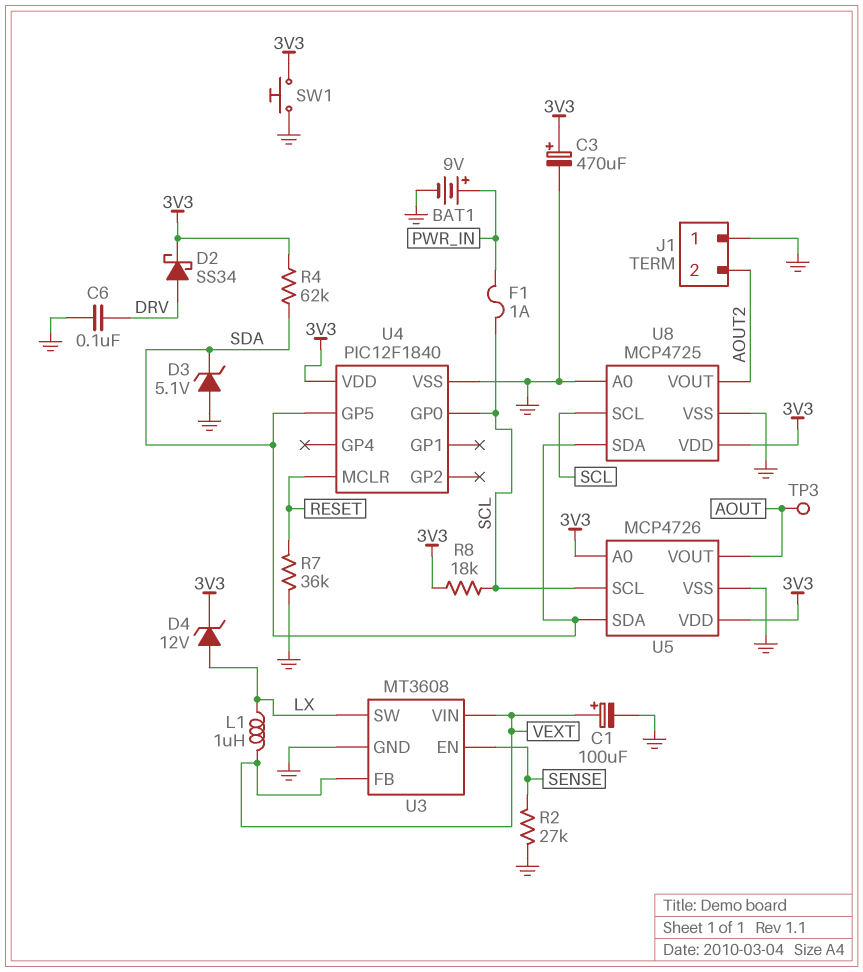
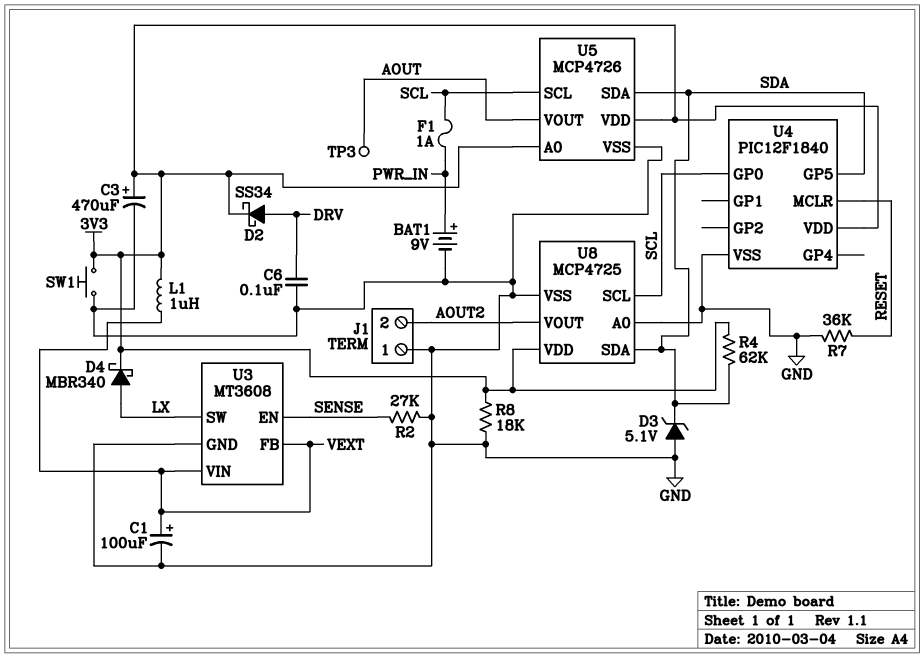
D4: zener 12V (A LX, K 3V3) -> schottky MBR340 (A LX, K 3V3)
L1: 1uH (LX, VEXT) -> 1uH (3V3, VEXT)
R8: 18k (3V3, SCL) -> 18k (3V3, GND)

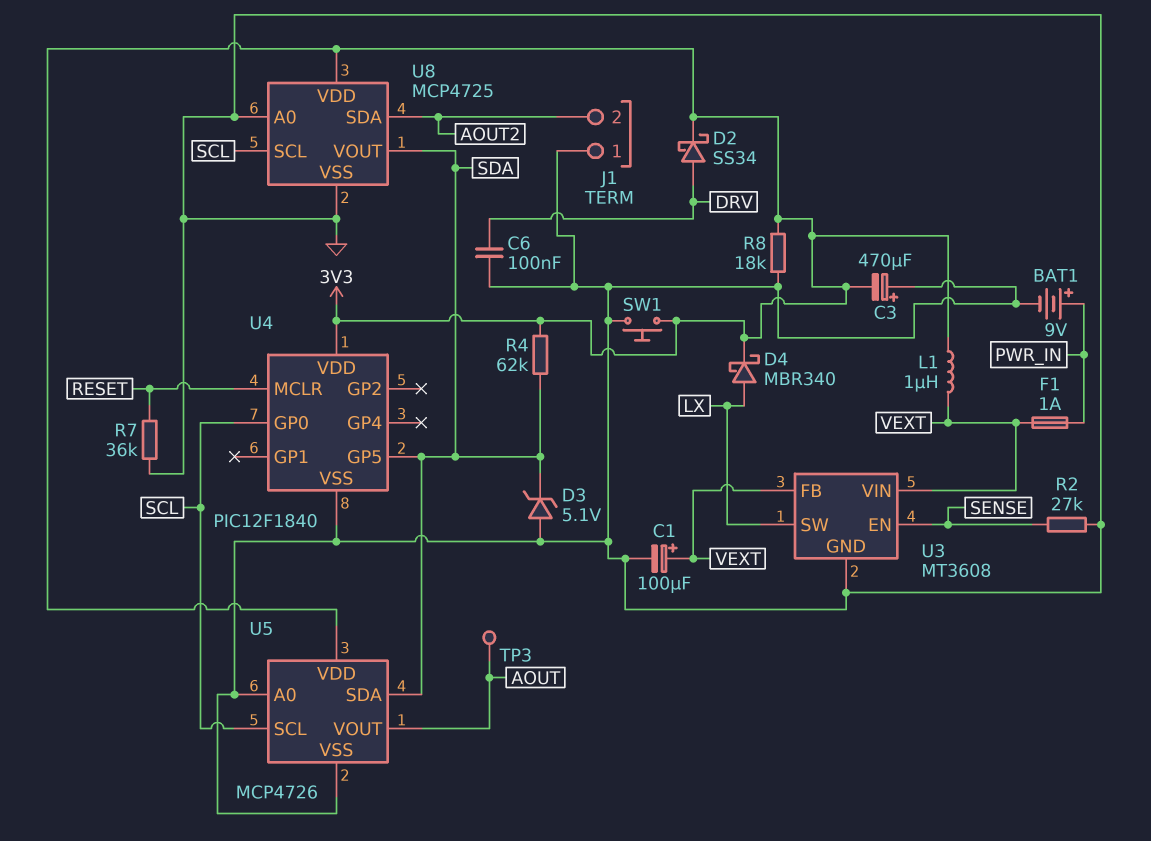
C3: 470uF (plus 3V3, minus GND) -> 470uF (plus GND, minus 3V3)
F1: 1A (PWR_IN, SCL) -> 1A (PWR_IN, VEXT)
U5 pin A0: 3V3 -> GND
U8 pin SDA: SDA -> AOUT2
U8 pin VOUT: AOUT2 -> SDA

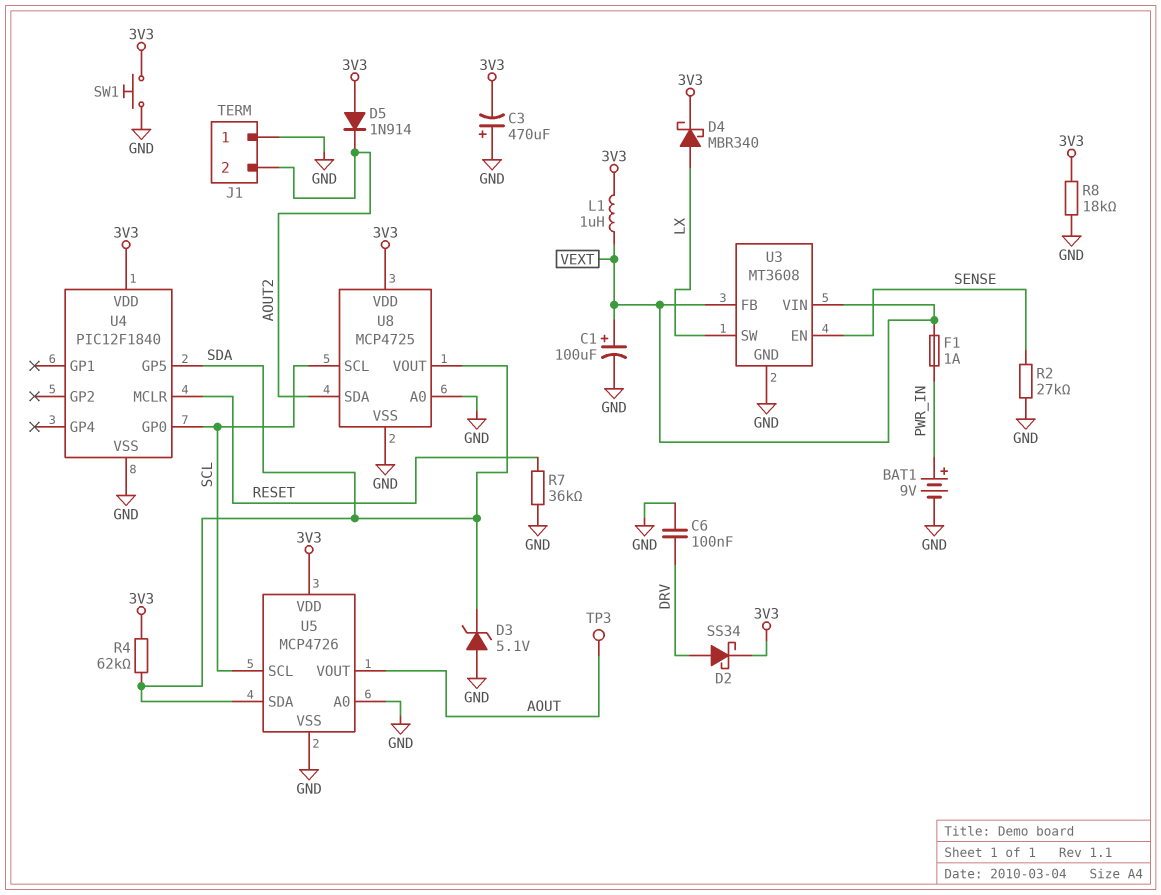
D5: none -> diode 1N914 (A 3V3, K AOUT2)

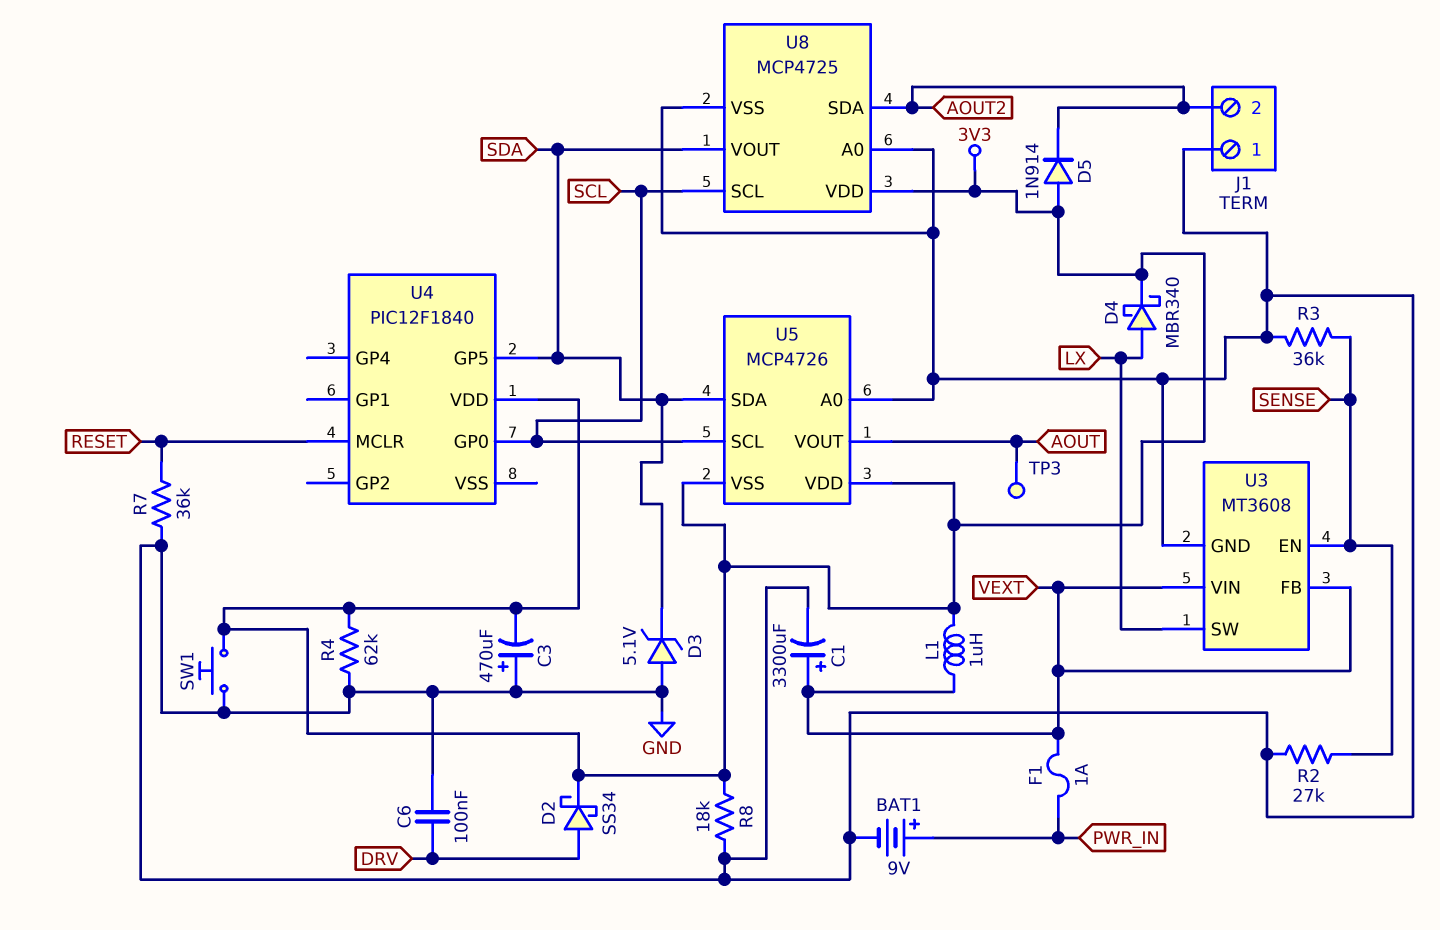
C1: 100uF (plus VEXT, minus GND) -> 3300uF (plus VEXT, minus GND)
R3: none -> 36k (GND, SENSE)
R4: 62k (3V3, SDA) -> 62k (3V3, GND)
U4 pin VSS: GND -> none
U5 pin VSS: GND -> 3V3

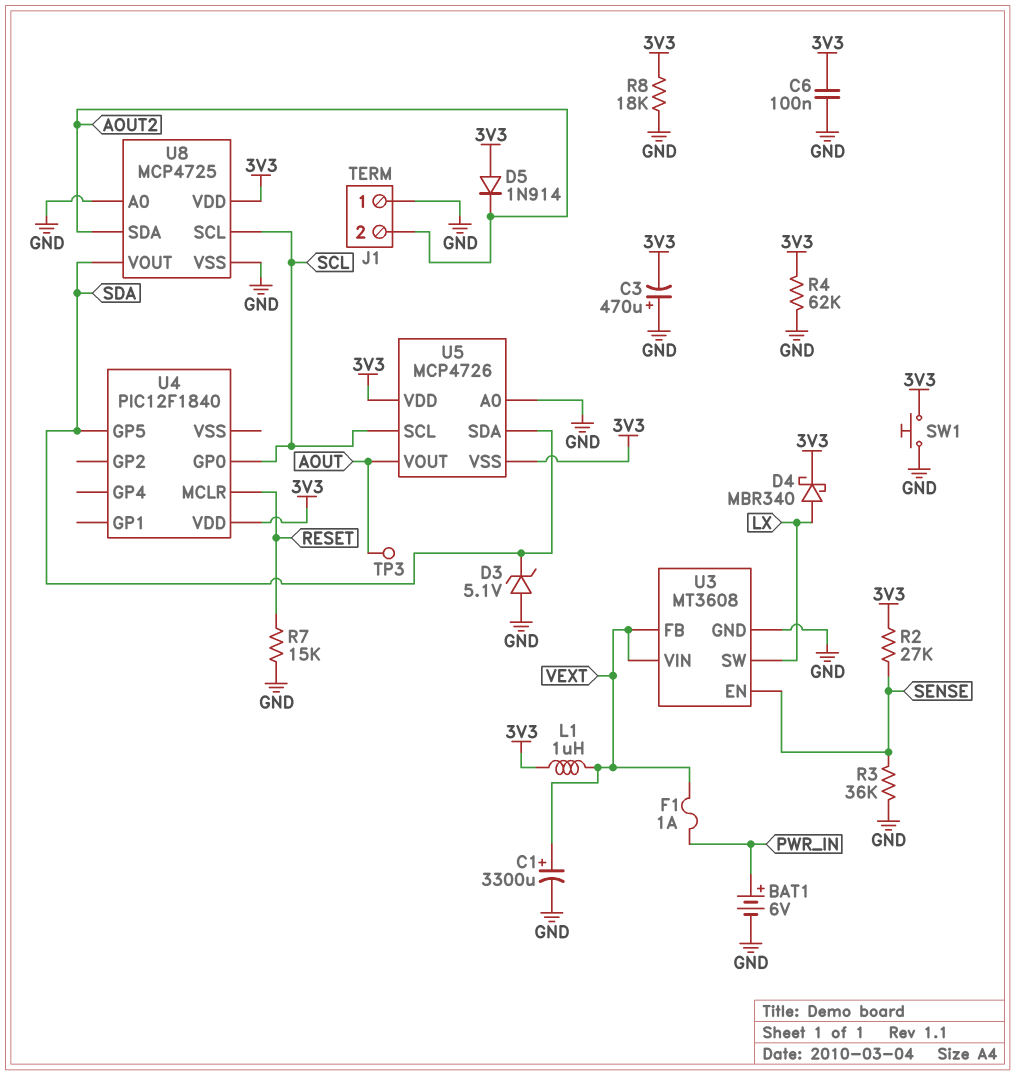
BAT1: 9V (plus PWR_IN, minus GND) -> 6V (plus PWR_IN, minus GND)
C6: 100nF (DRV, GND) -> 100nF (3V3, GND)
D2: schottky SS34 (A DRV, K 3V3) -> none
R2: 27k (GND, SENSE) -> 27k (3V3, SENSE)
R7: 36k (GND, RESET) -> 15k (GND, RESET)

